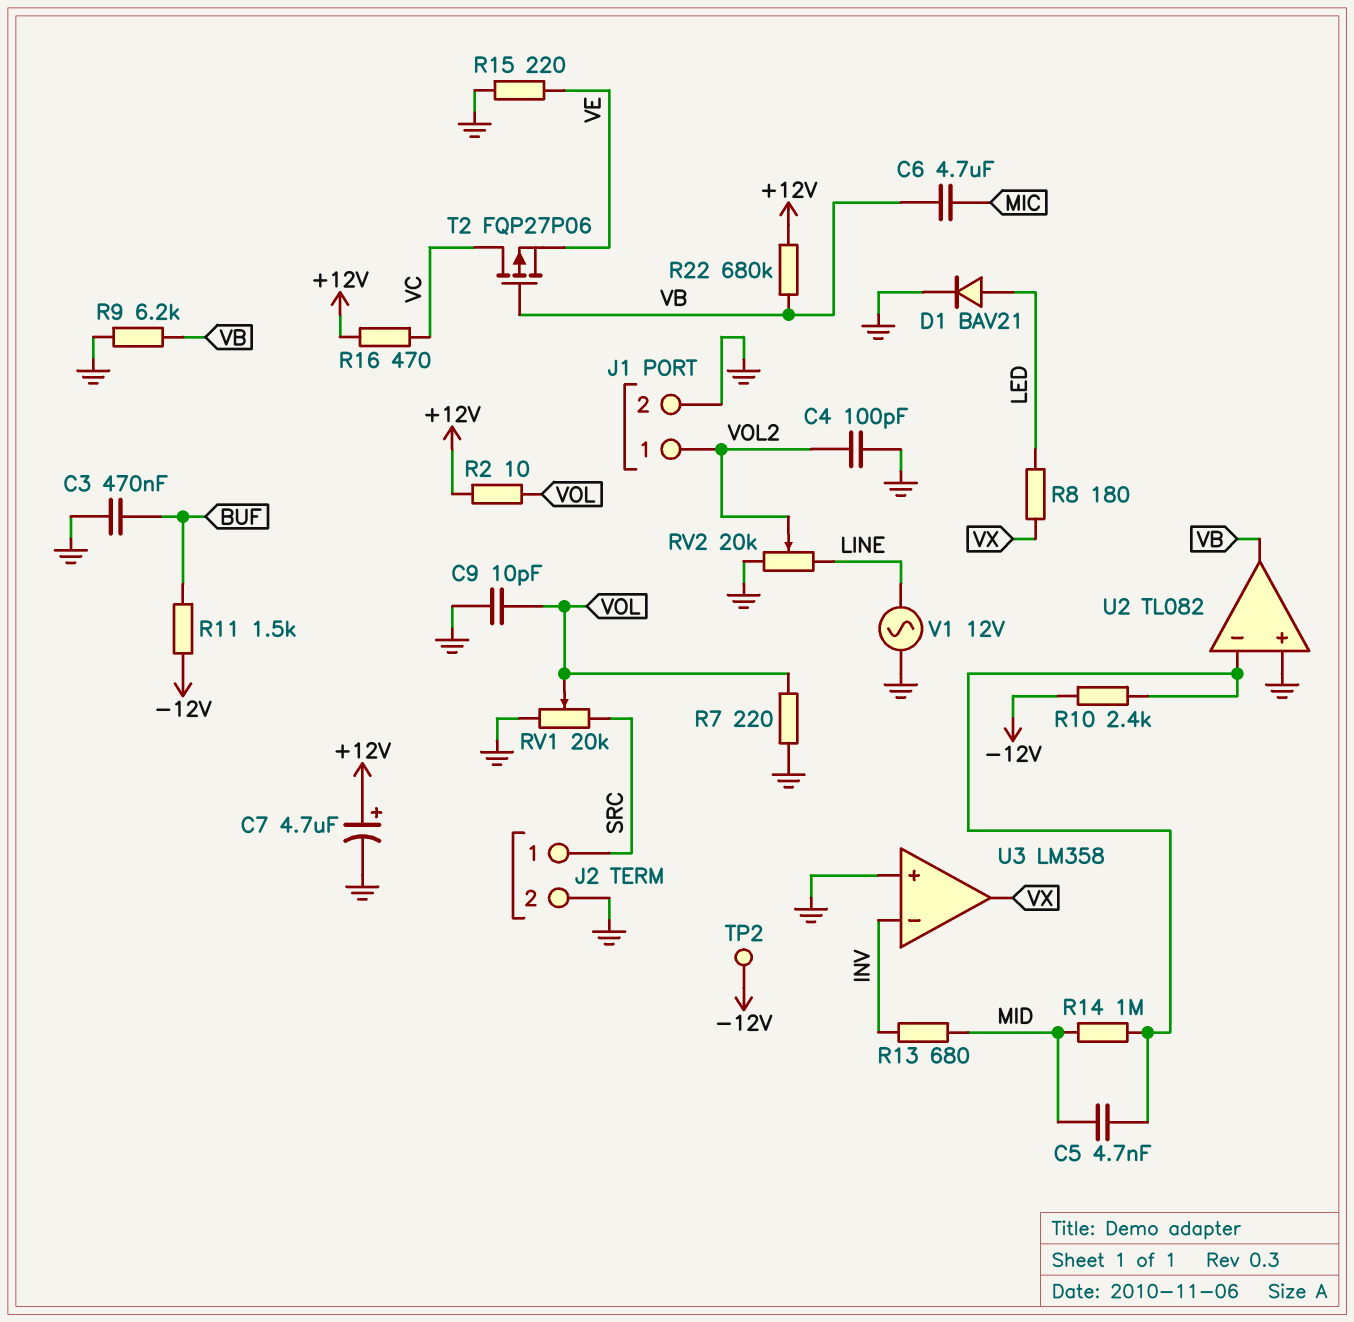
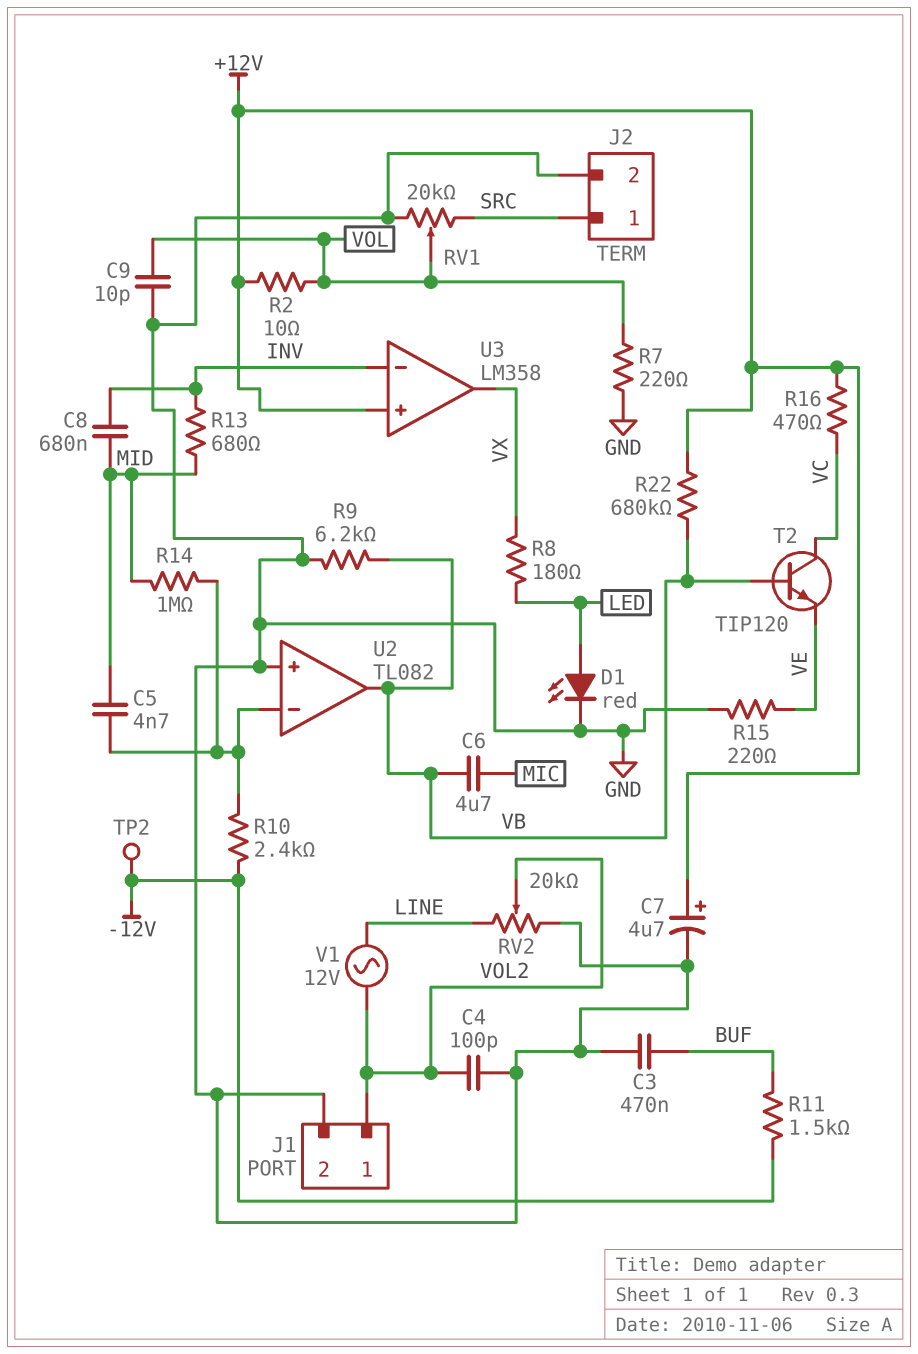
C8: none -> 680nF (INV, MID)
D1: diode BAV21 (A LED, K GND) -> LED red (A LED, K GND)
T2: PMOS FQP27P06 (G VB, D VC, S VE) -> NPN TIP120 (B VB, C VC, E VE)
U3 pin in+: GND -> +12V
V1: AC 12V (GND, LINE) -> AC 12V (LINE, VOL2)

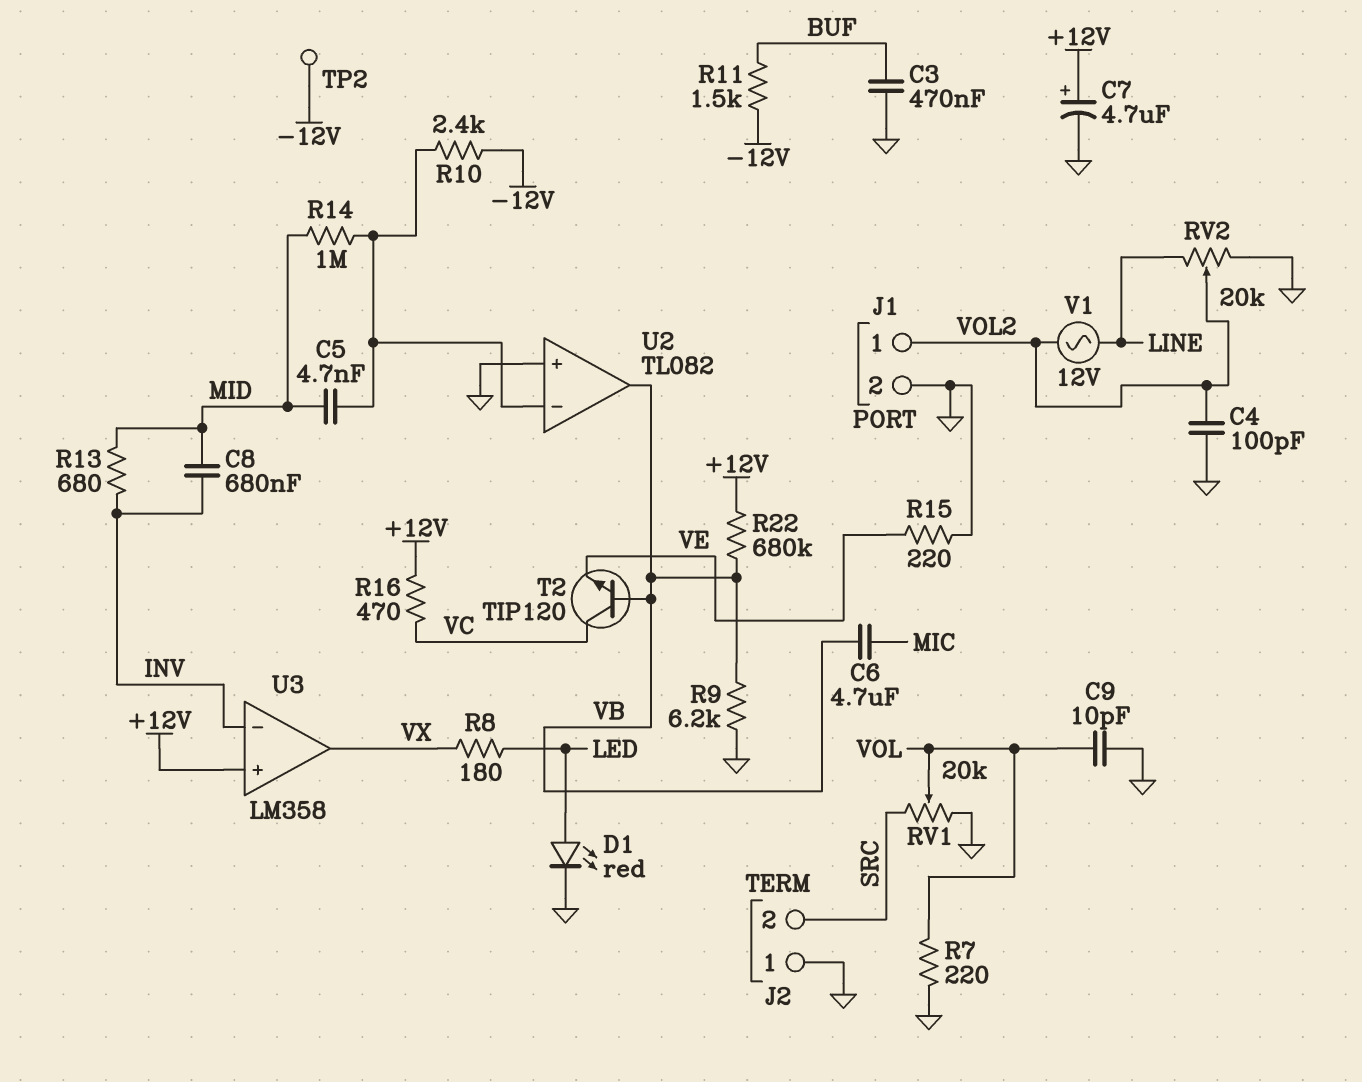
J2 pin 1: SRC -> GND
J2 pin 2: GND -> SRC
R2: 10 (+12V, VOL) -> none

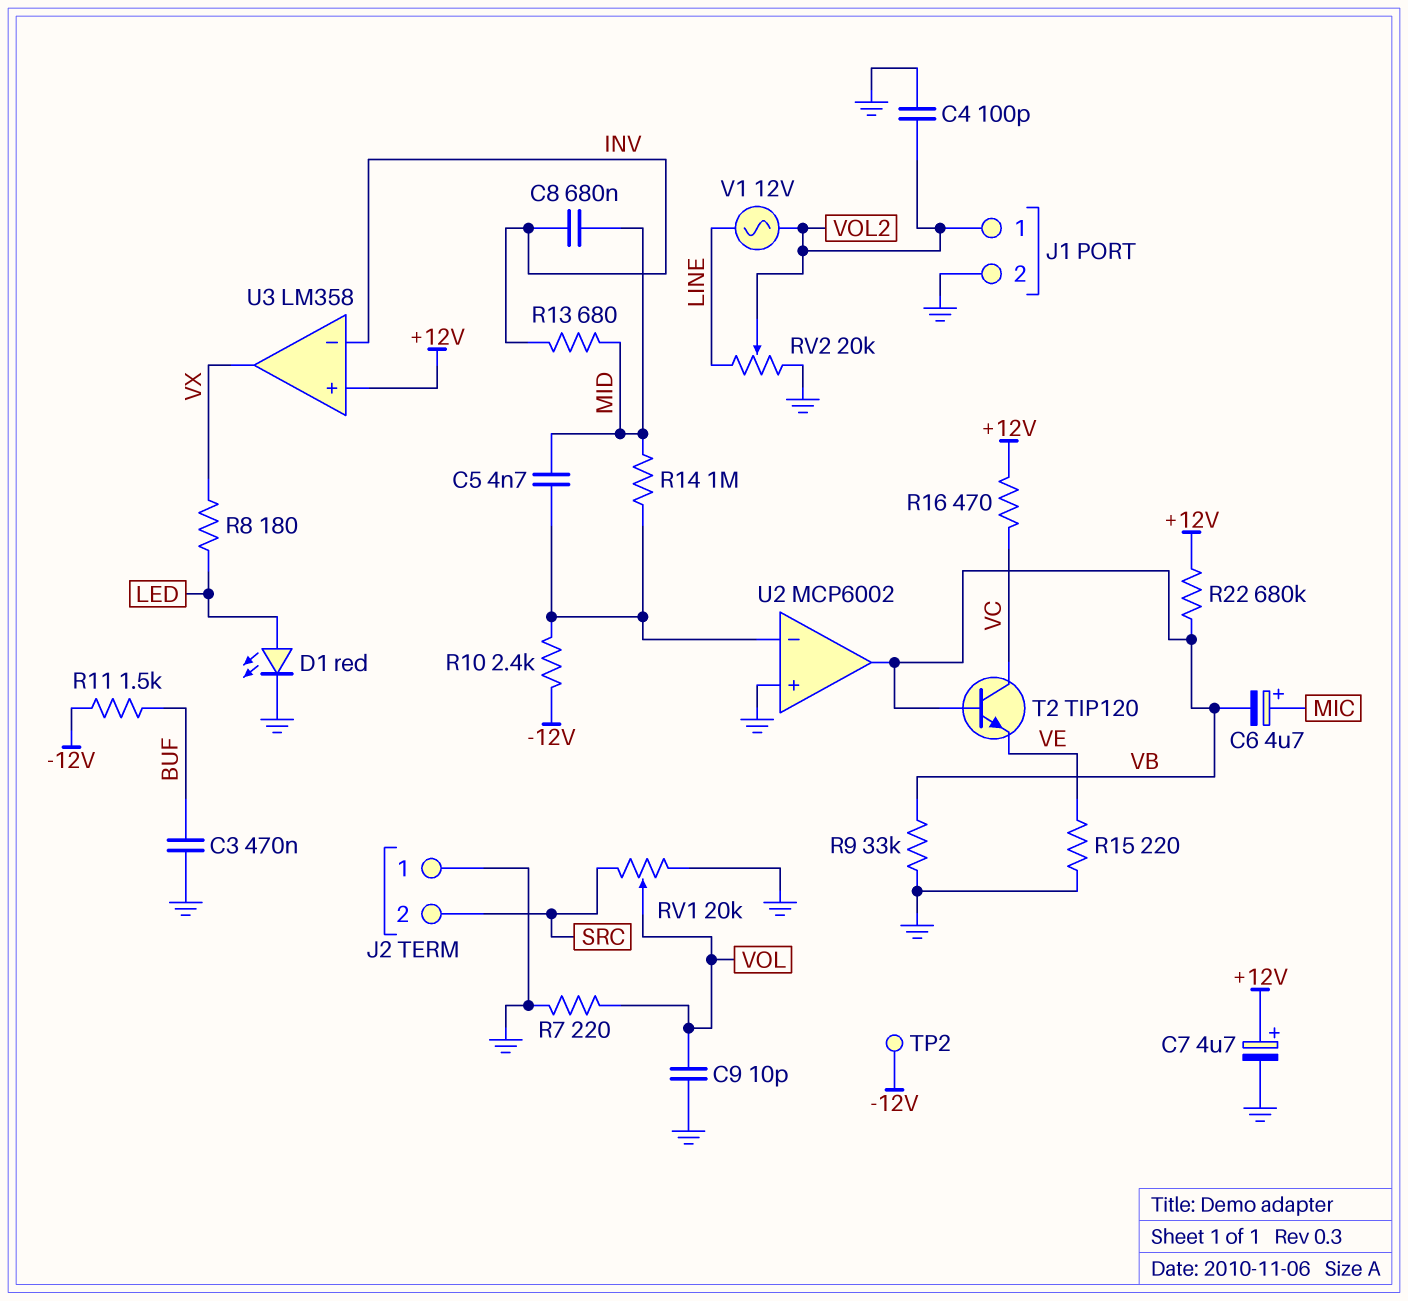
C6: 4.7uF (MIC, VB) -> 4.7uF (plus MIC, minus VB)
R9: 6.2k (GND, VB) -> 33k (GND, VB)
U2: TL082 -> MCP6002

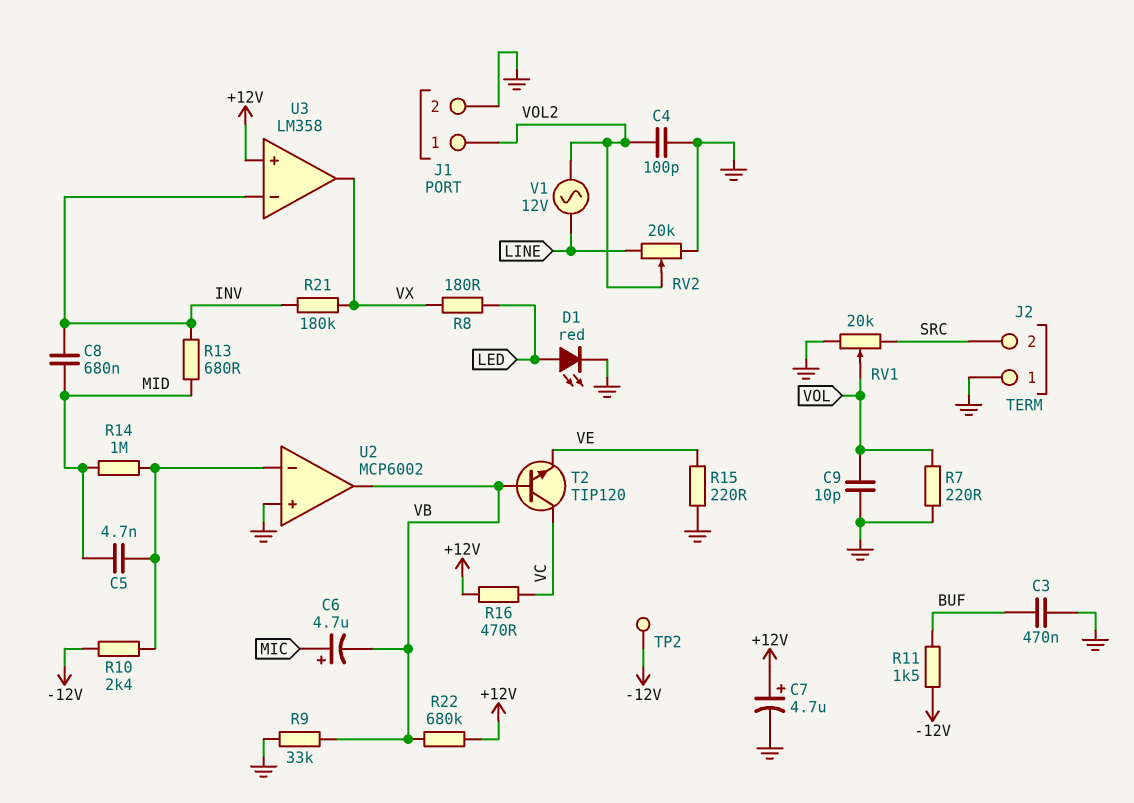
R21: none -> 180k (INV, VX)

